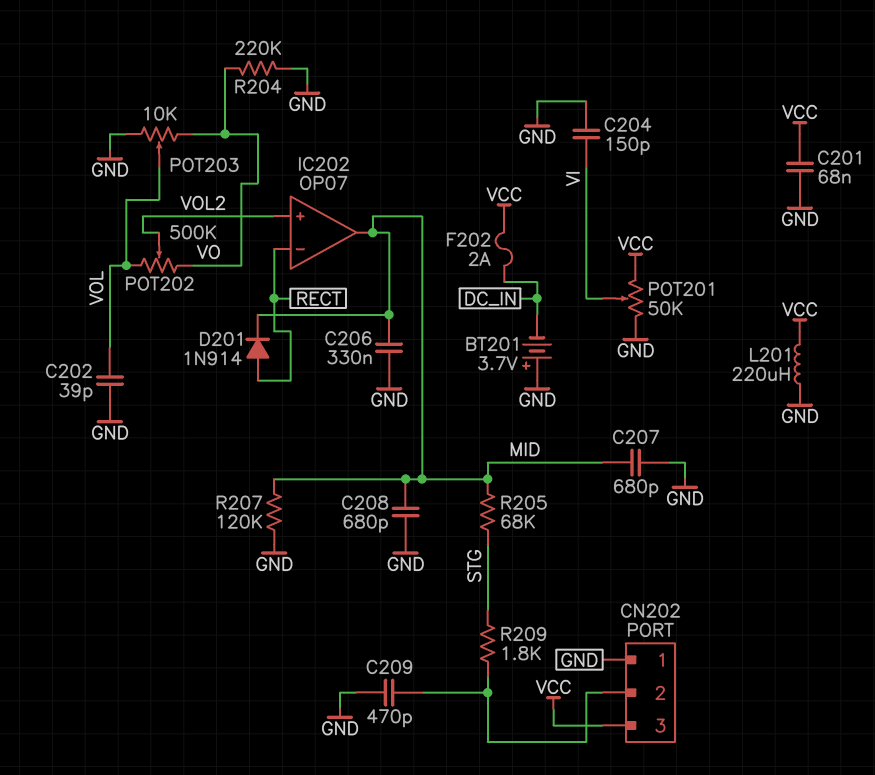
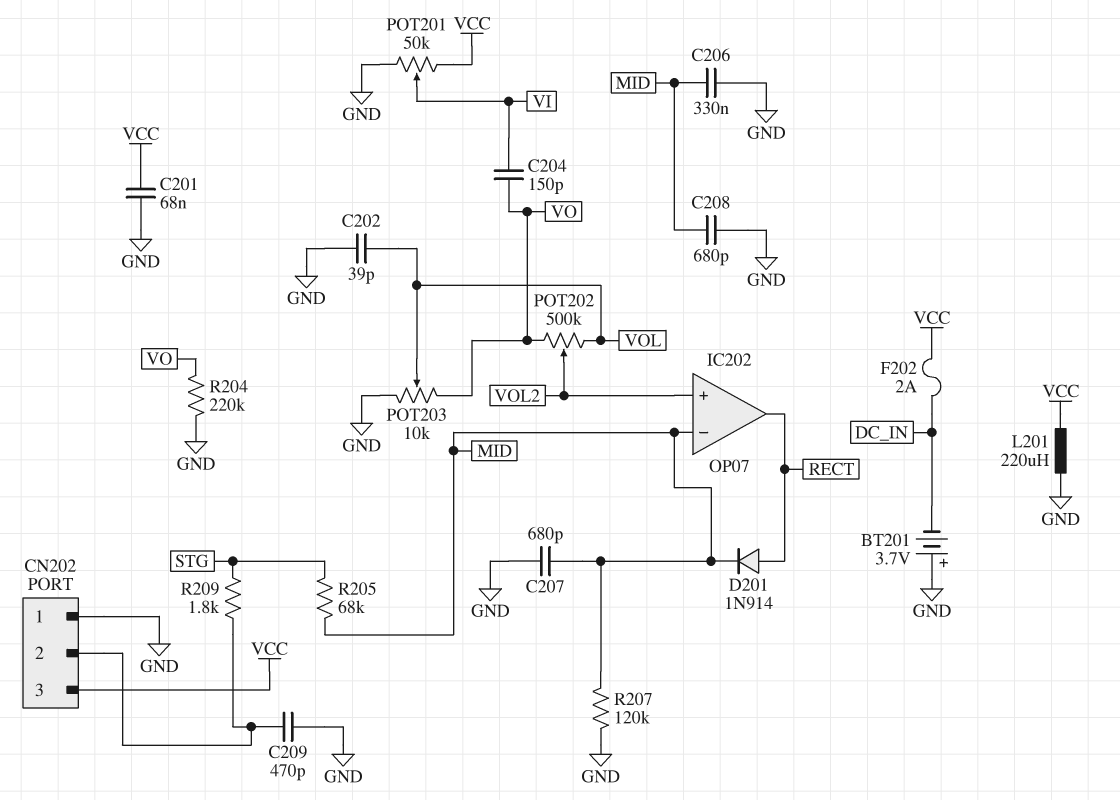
C204: 150pF (GND, VI) -> 150pF (VI, VO)
IC202 pin in-: RECT -> MID
IC202 pin out: MID -> RECT

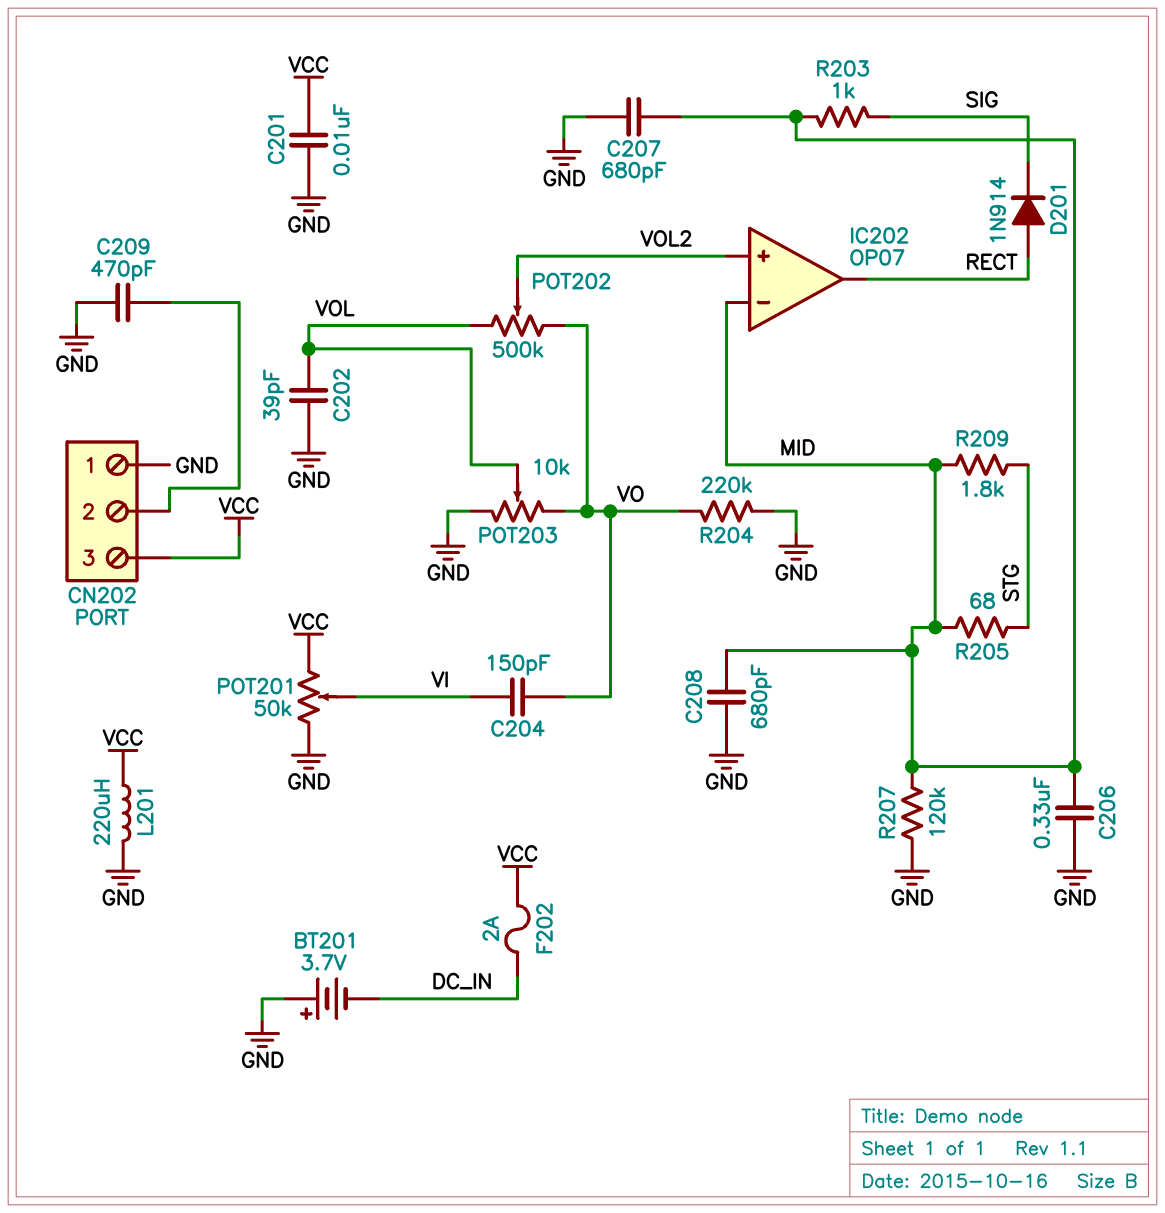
C201: 68nF (GND, VCC) -> 10nF (GND, VCC)
D201: diode 1N914 (A RECT, K MID) -> diode 1N914 (A RECT, K SIG)
R203: none -> 1k (MID, SIG)
R205: 68k (MID, STG) -> 68 (MID, STG)
R209: 1.8k (CN202/2, STG) -> 1.8k (MID, STG)

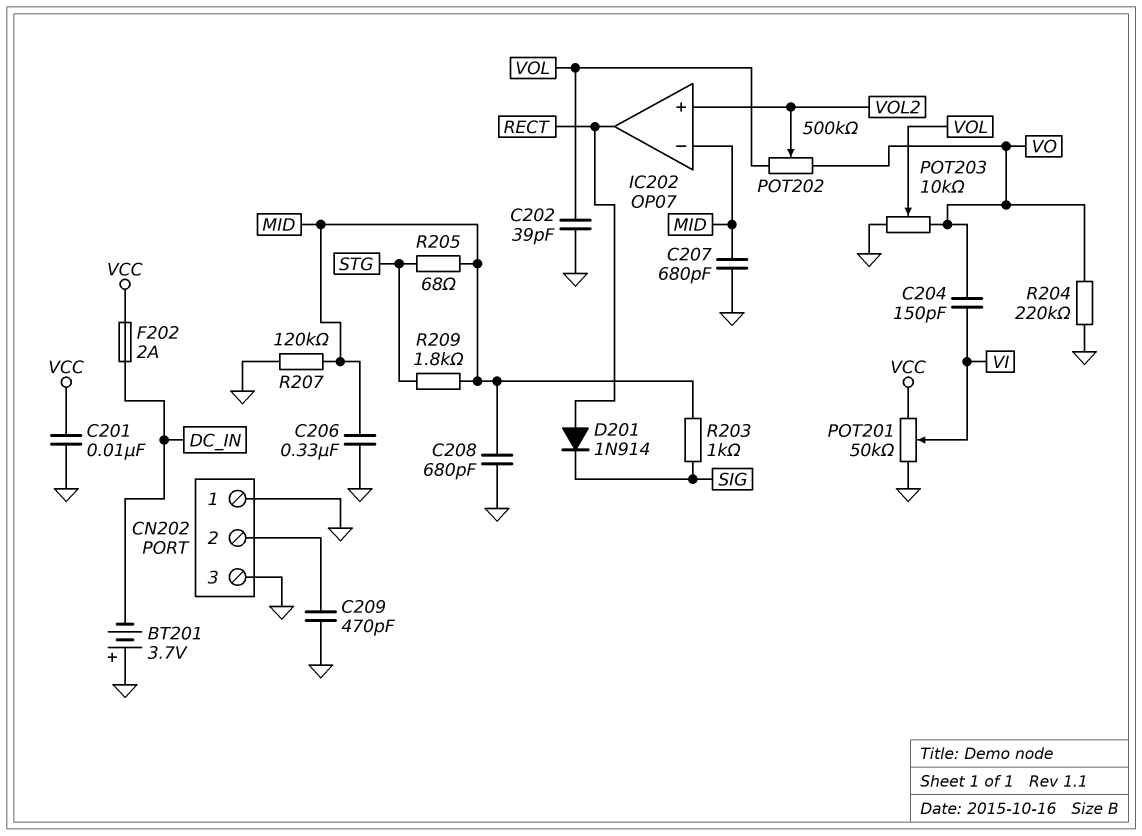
CN202 pin 3: VCC -> GND
L201: 220uH (GND, VCC) -> none

